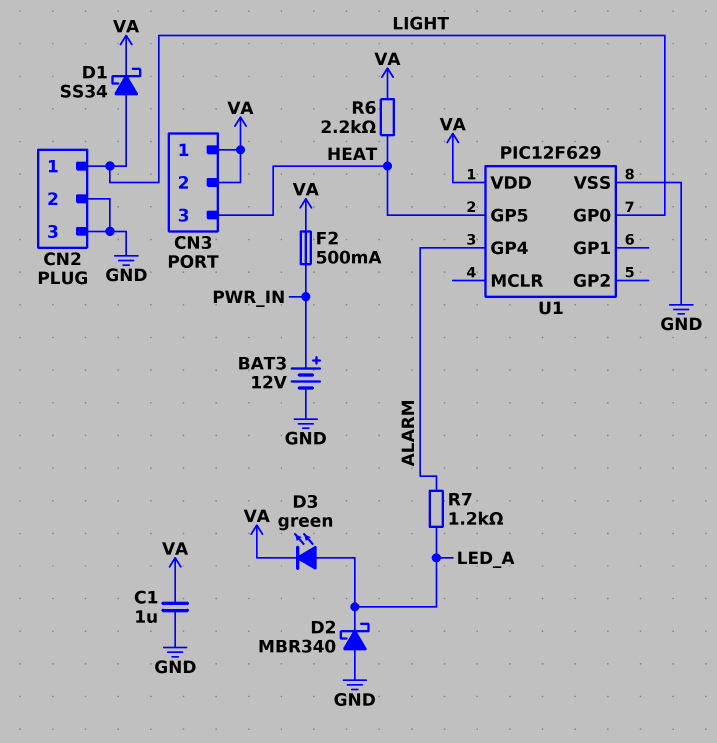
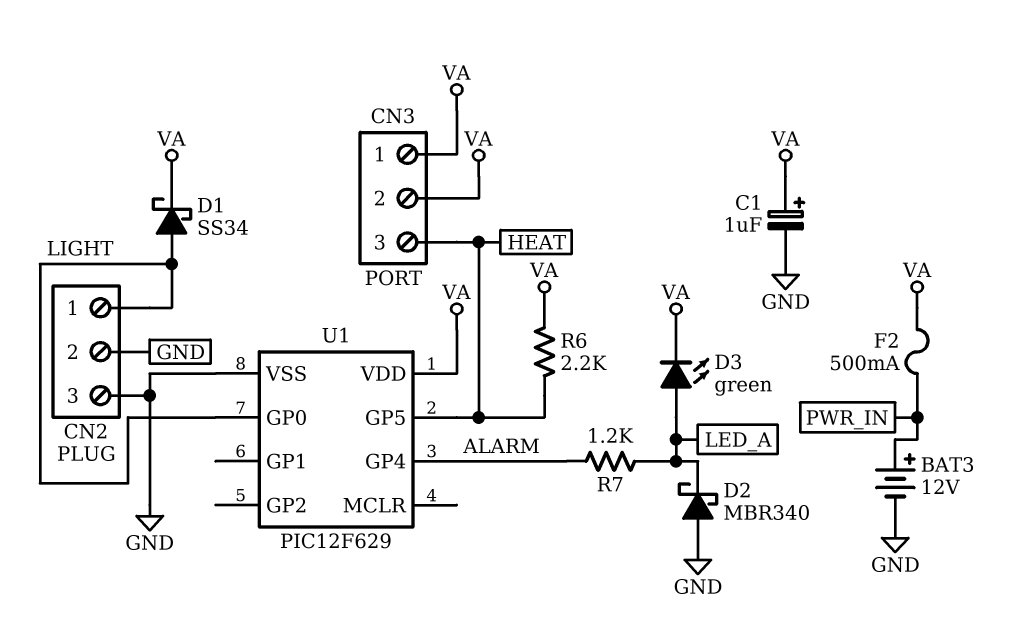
C1: 1uF (GND, VA) -> 1uF (plus VA, minus GND)

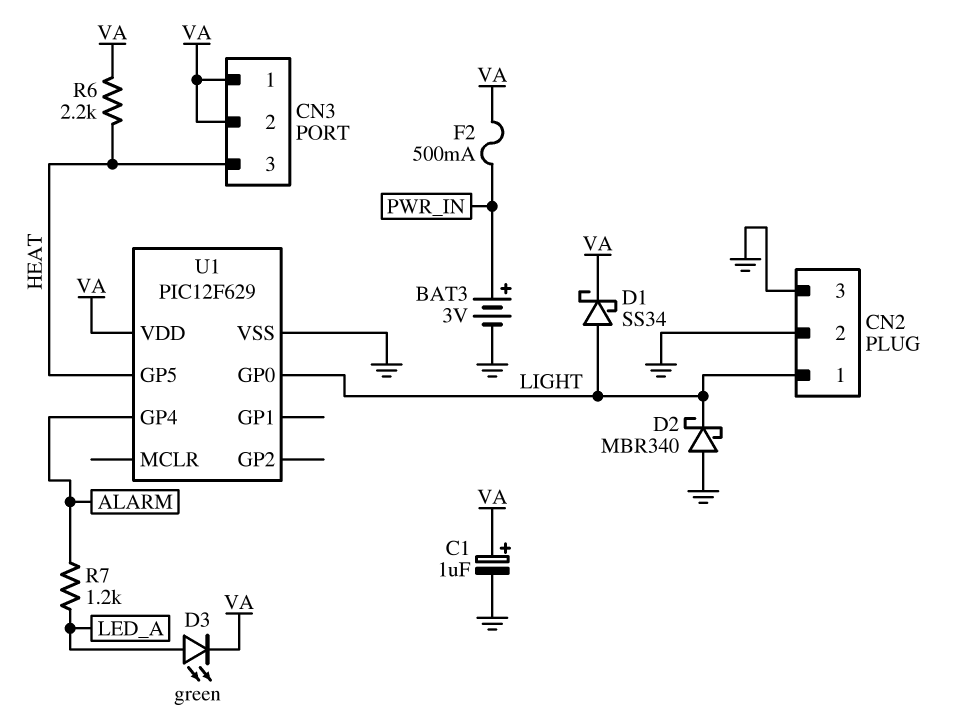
BAT3: 12V (plus PWR_IN, minus GND) -> 3V (plus PWR_IN, minus GND)
D2: schottky MBR340 (A GND, K LED_A) -> schottky MBR340 (A GND, K LIGHT)

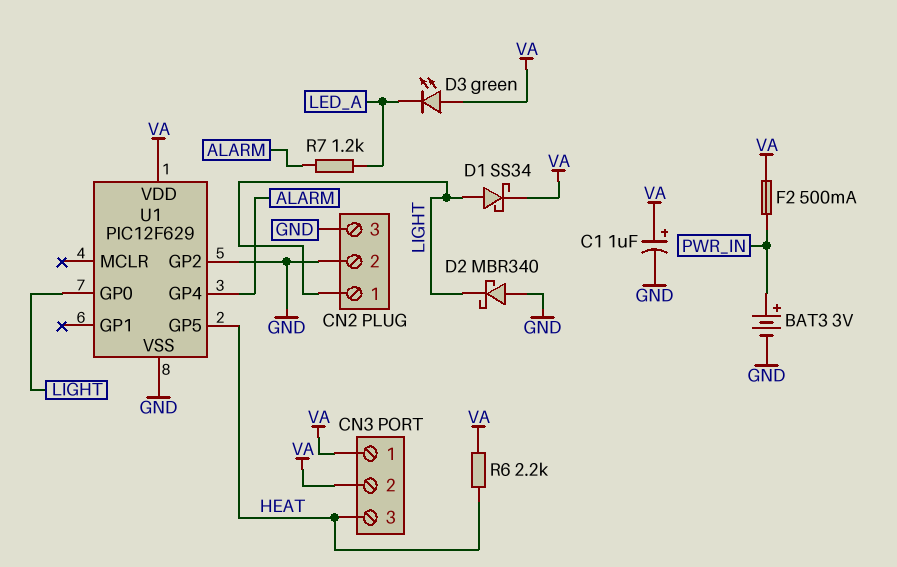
D3: LED green (A LED_A, K VA) -> LED green (A VA, K LED_A)
U1 pin GP2: none -> GND

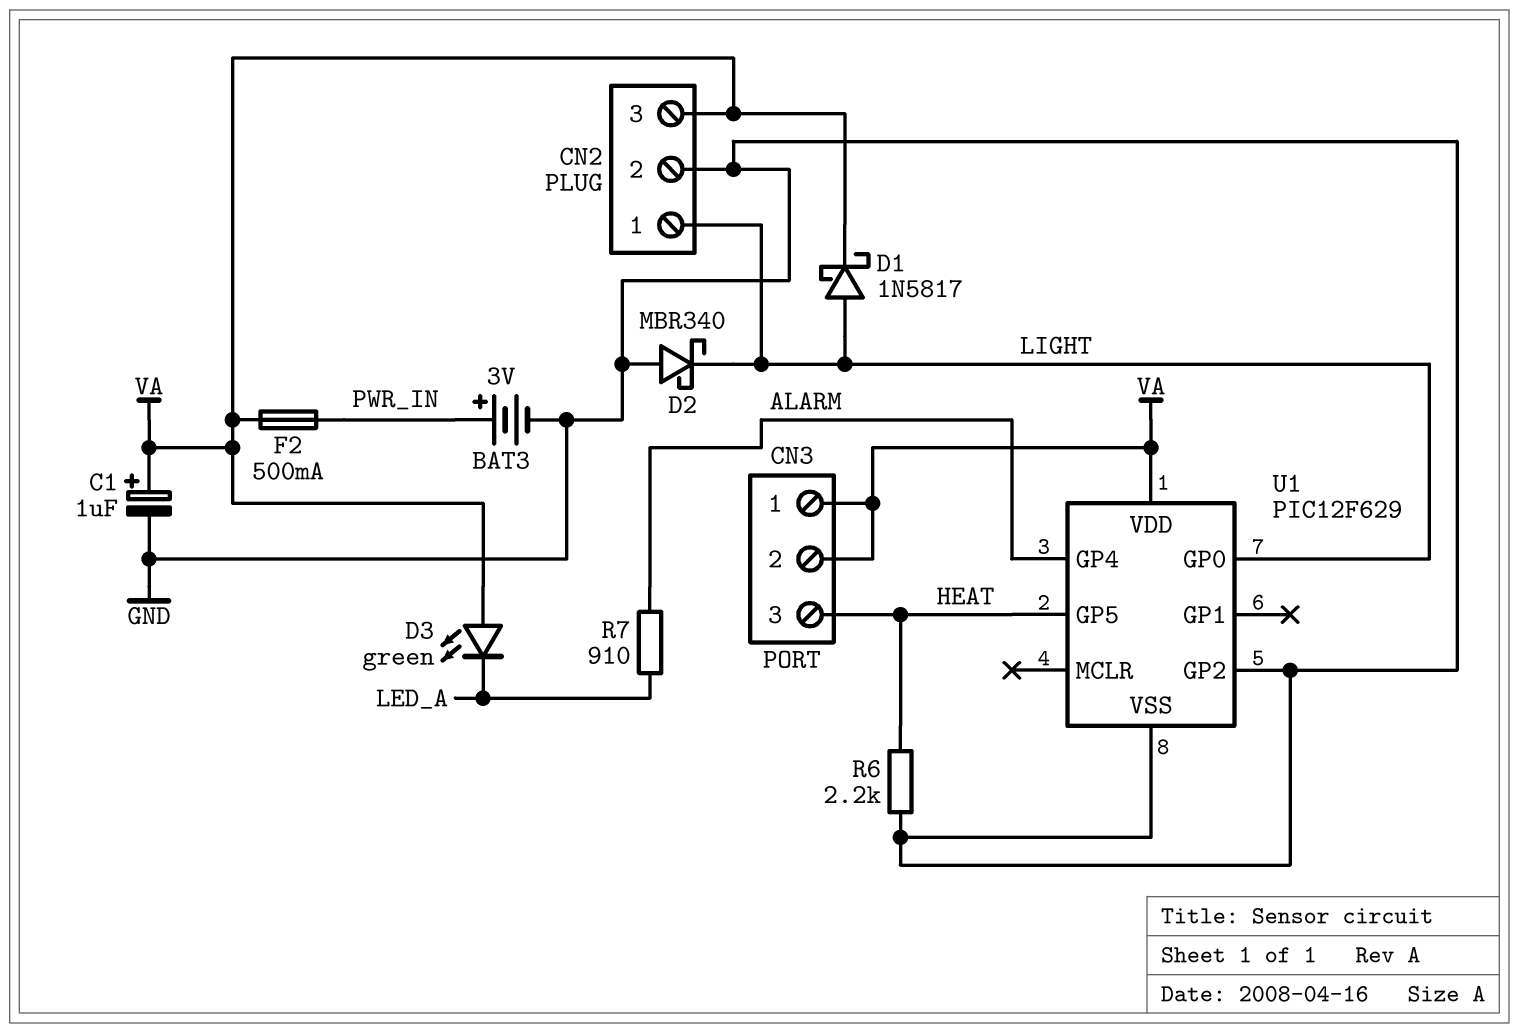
CN2 pin 3: GND -> VA
D1: schottky SS34 (A LIGHT, K VA) -> schottky 1N5817 (A LIGHT, K VA)
R6: 2.2k (HEAT, VA) -> 2.2k (GND, HEAT)
R7: 1.2k (ALARM, LED_A) -> 910 (ALARM, LED_A)

